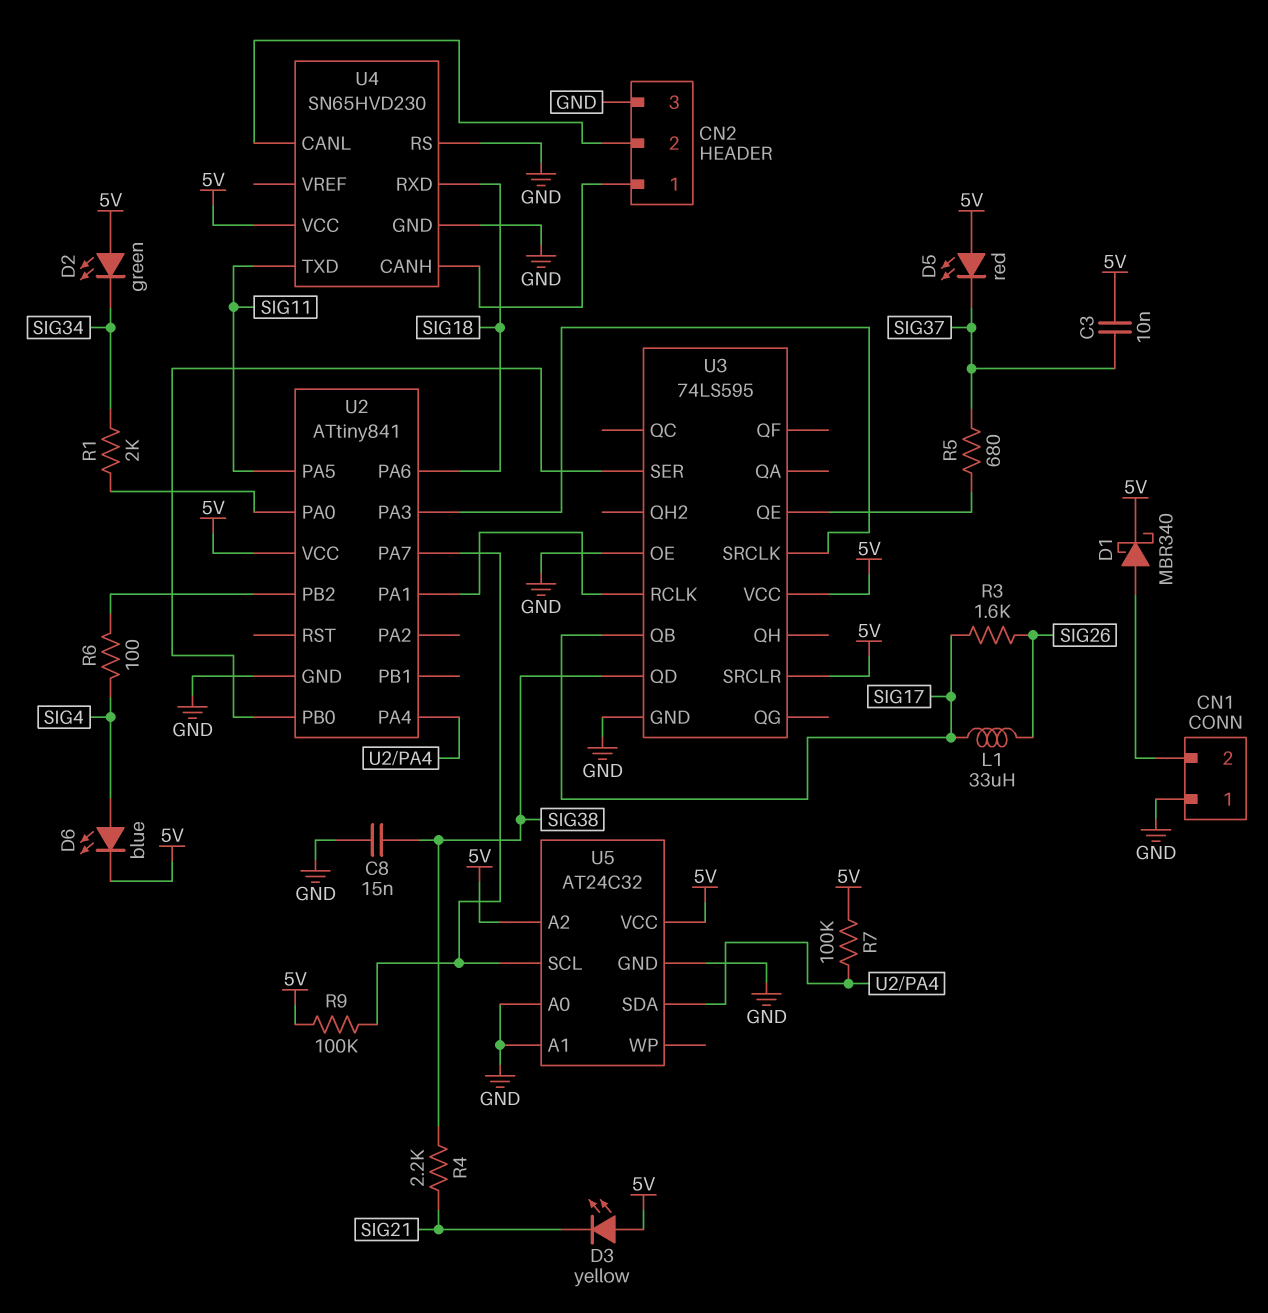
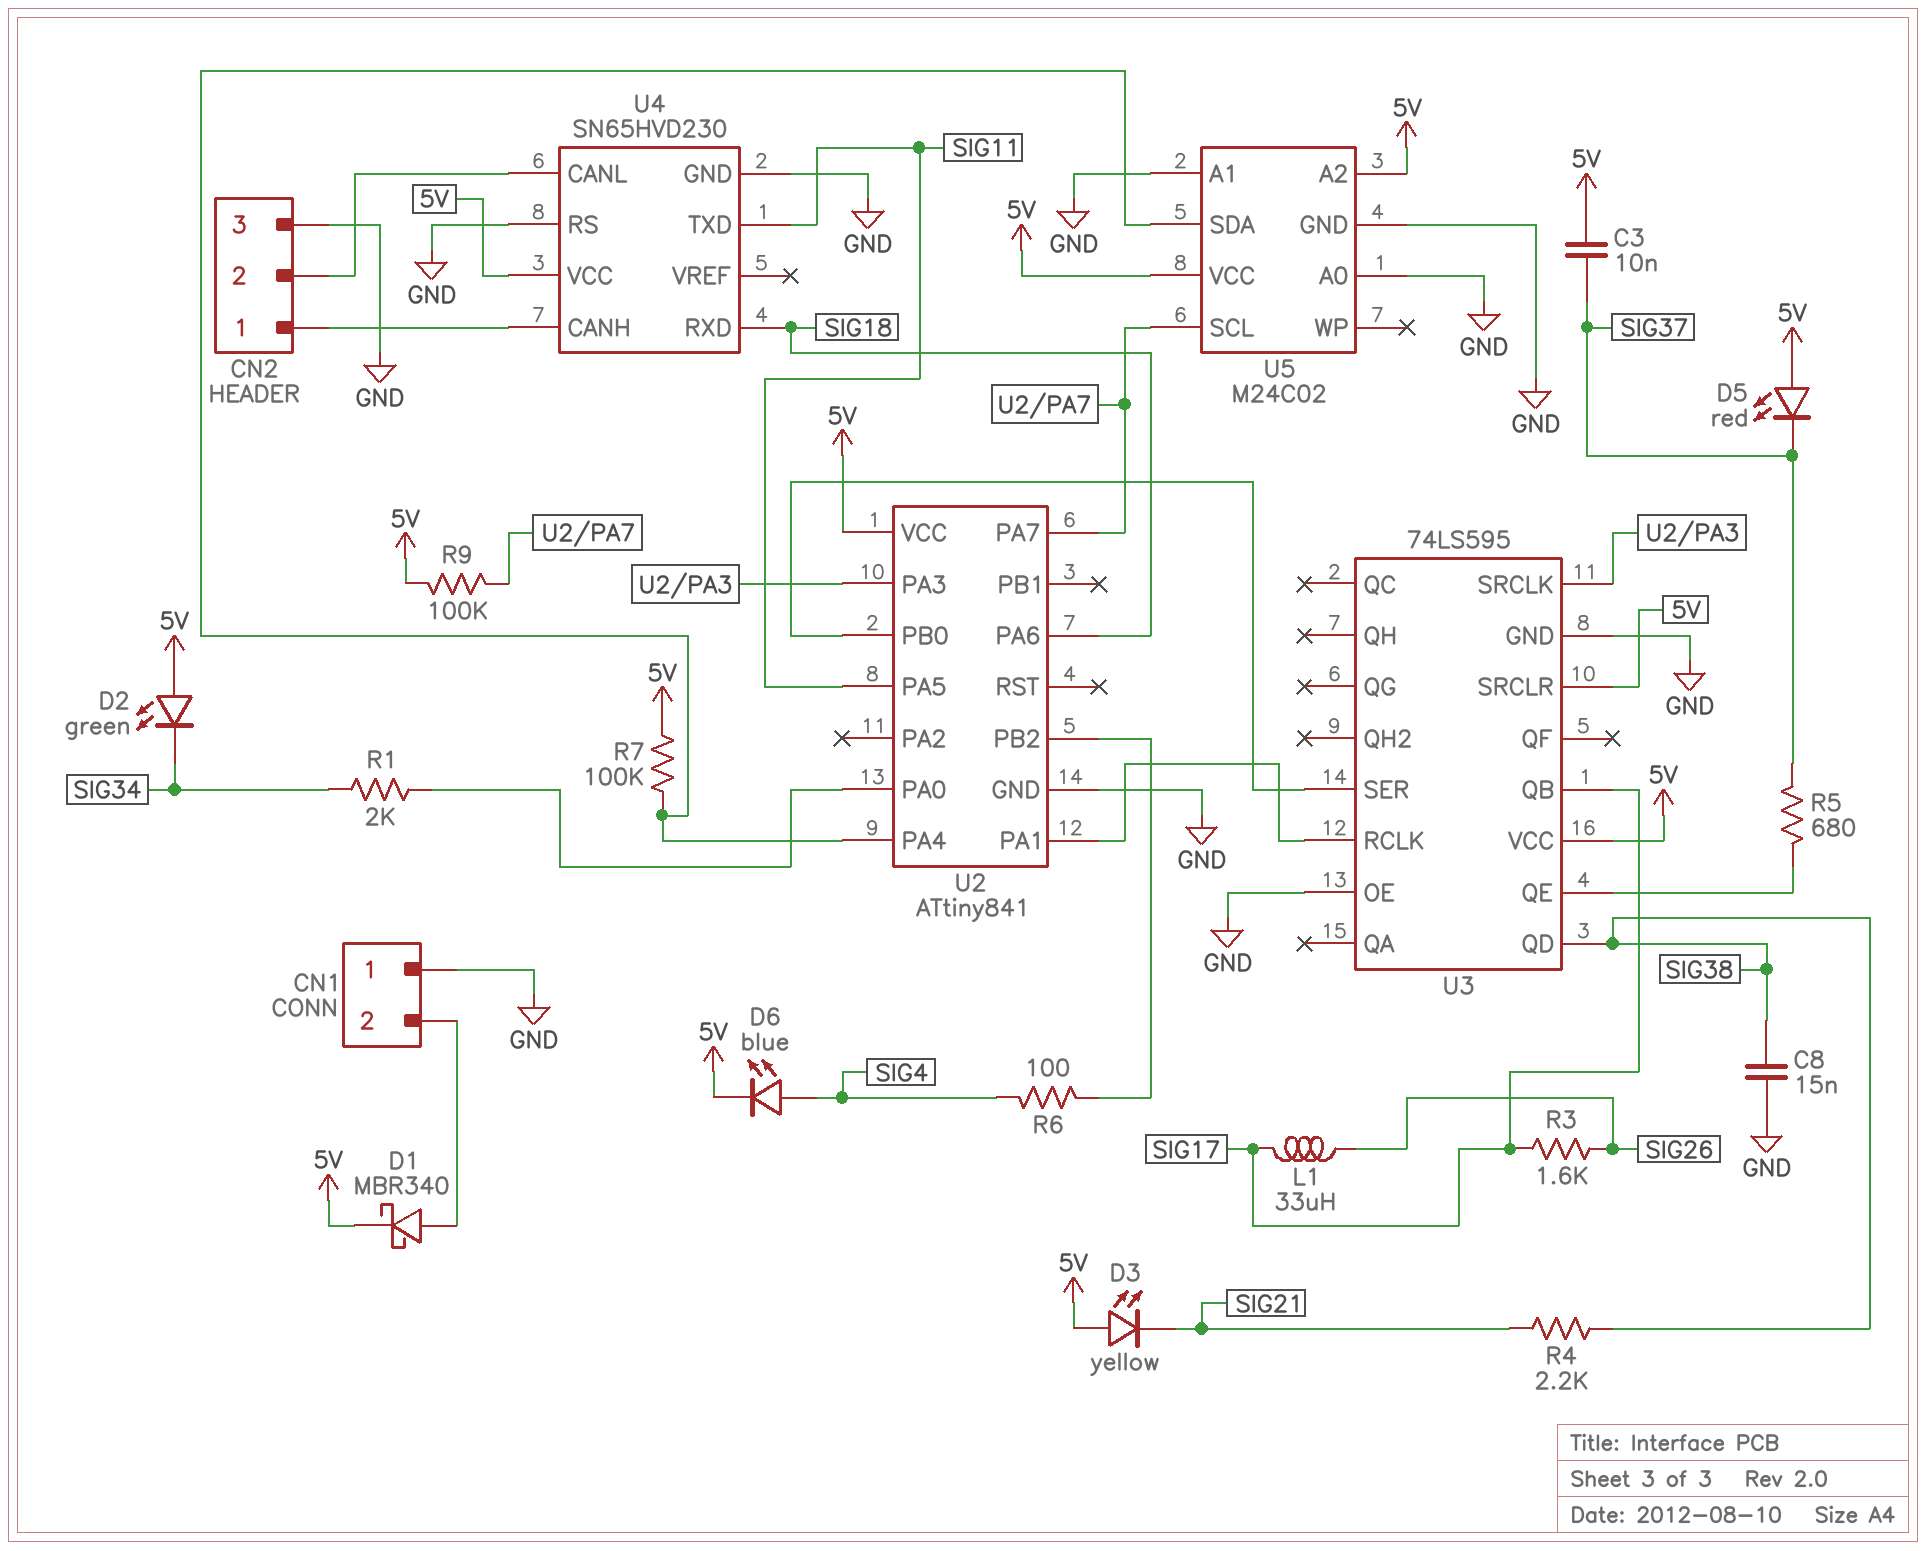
U5: AT24C32 -> M24C02

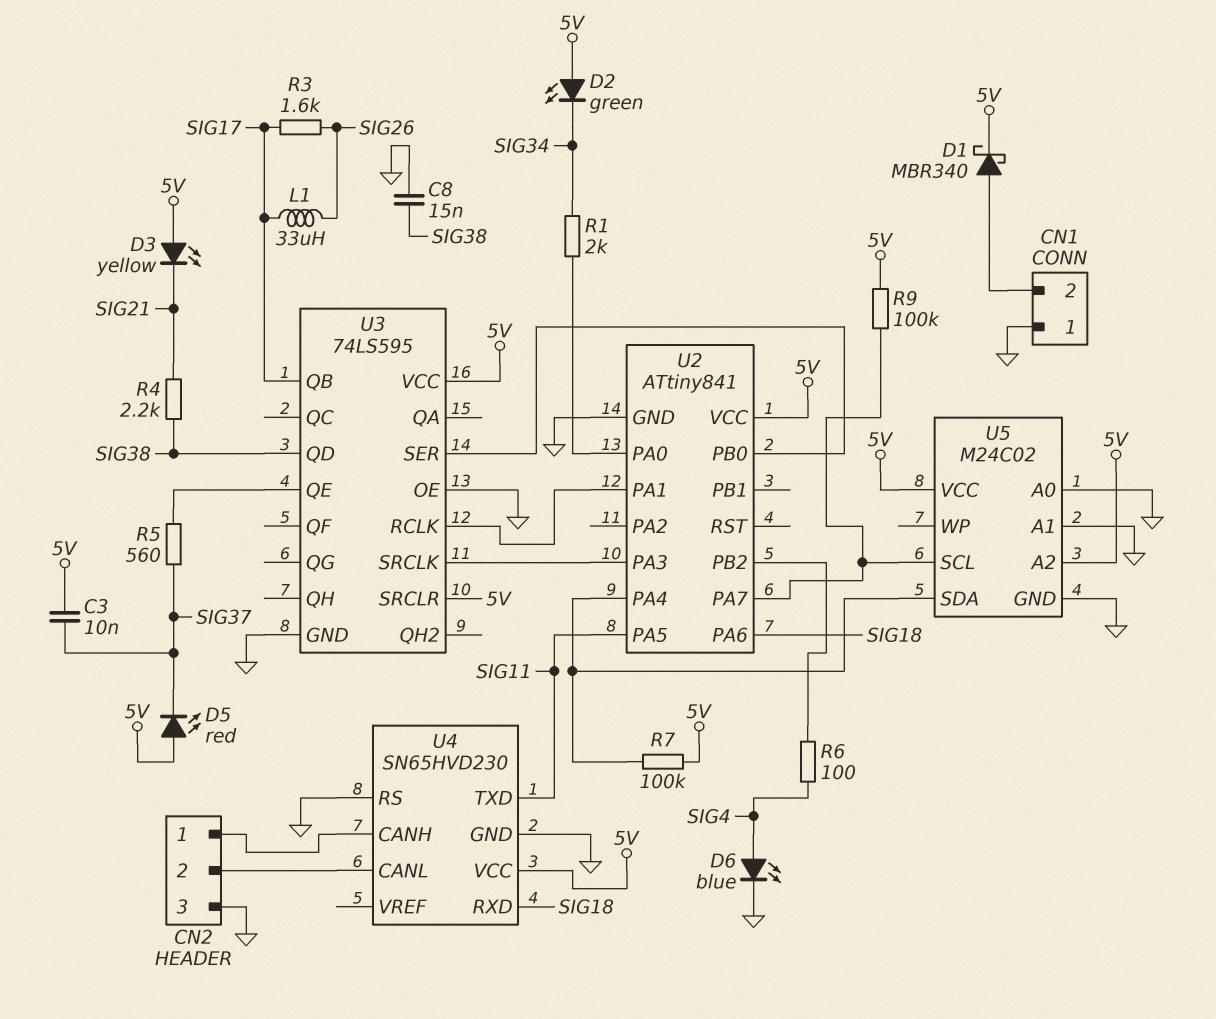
D6: LED blue (A SIG4, K 5V) -> LED blue (A SIG4, K GND)
R5: 680 (SIG37, U3/QE) -> 560 (SIG37, U3/QE)

